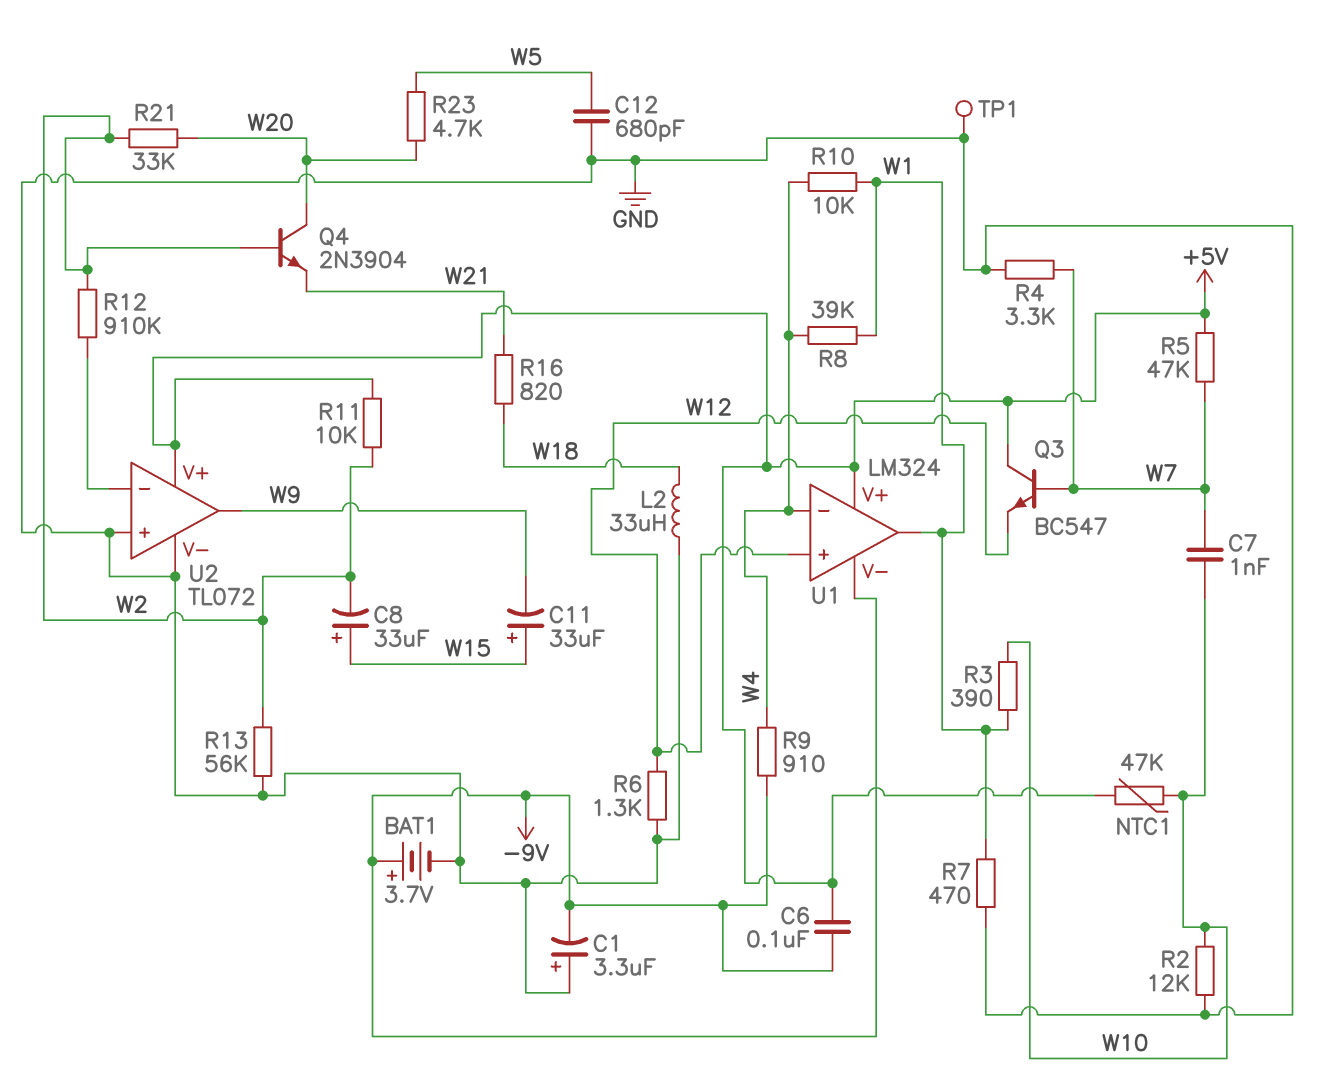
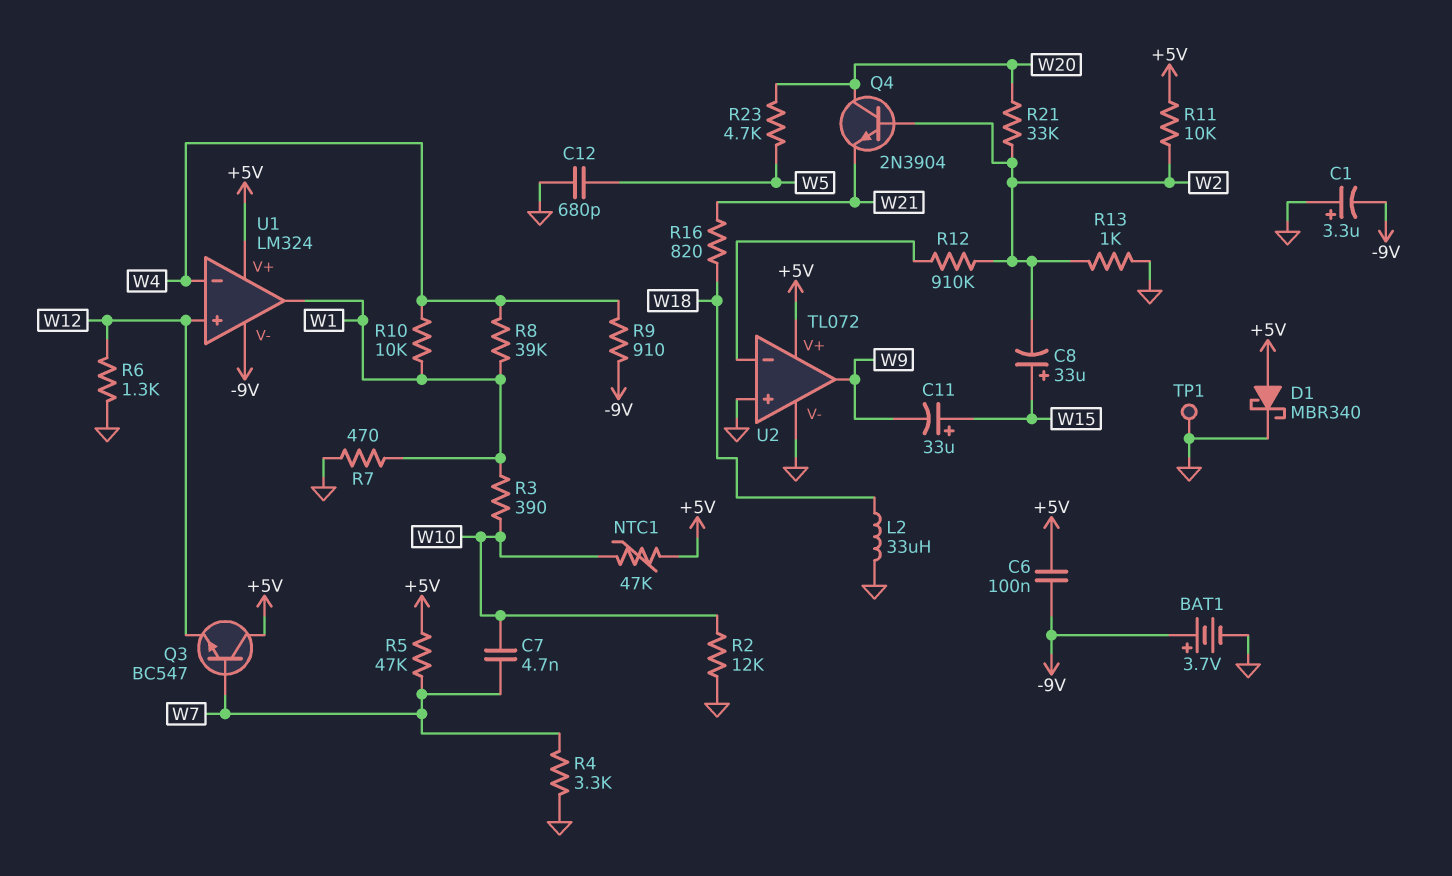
C7: 1nF (W7, W10) -> 4.7nF (W7, W10)
D1: none -> schottky MBR340 (A +5V, K GND)
R13: 56k (GND, W2) -> 1k (GND, W2)

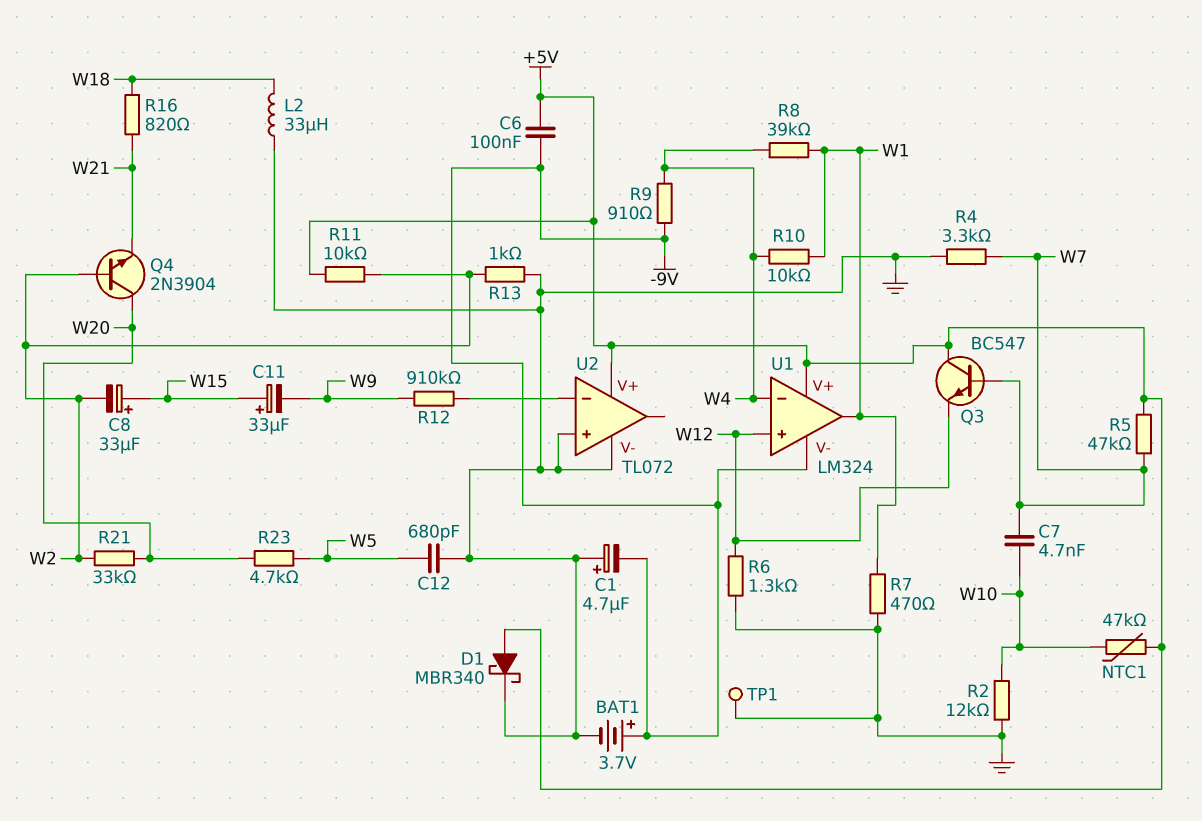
C1: 3.3uF (plus GND, minus -9V) -> 4.7uF (plus GND, minus -9V)
R3: 390 (W1, W10) -> none
R12: 910k (U2/in-, W2) -> 910k (U2/in-, W9)
U2 pin out: W9 -> none

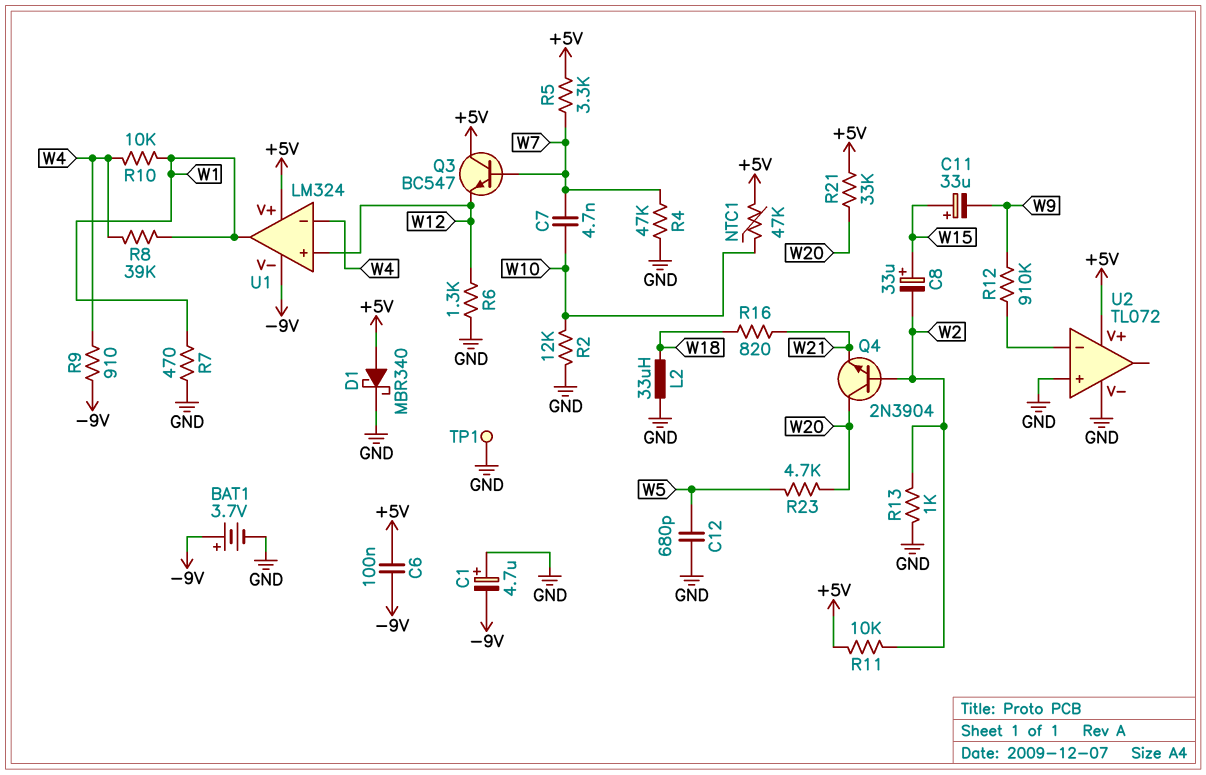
R4: 3.3k (GND, W7) -> 47k (GND, W7)
R5: 47k (+5V, W7) -> 3.3k (+5V, W7)
R21: 33k (W2, W20) -> 33k (+5V, W20)

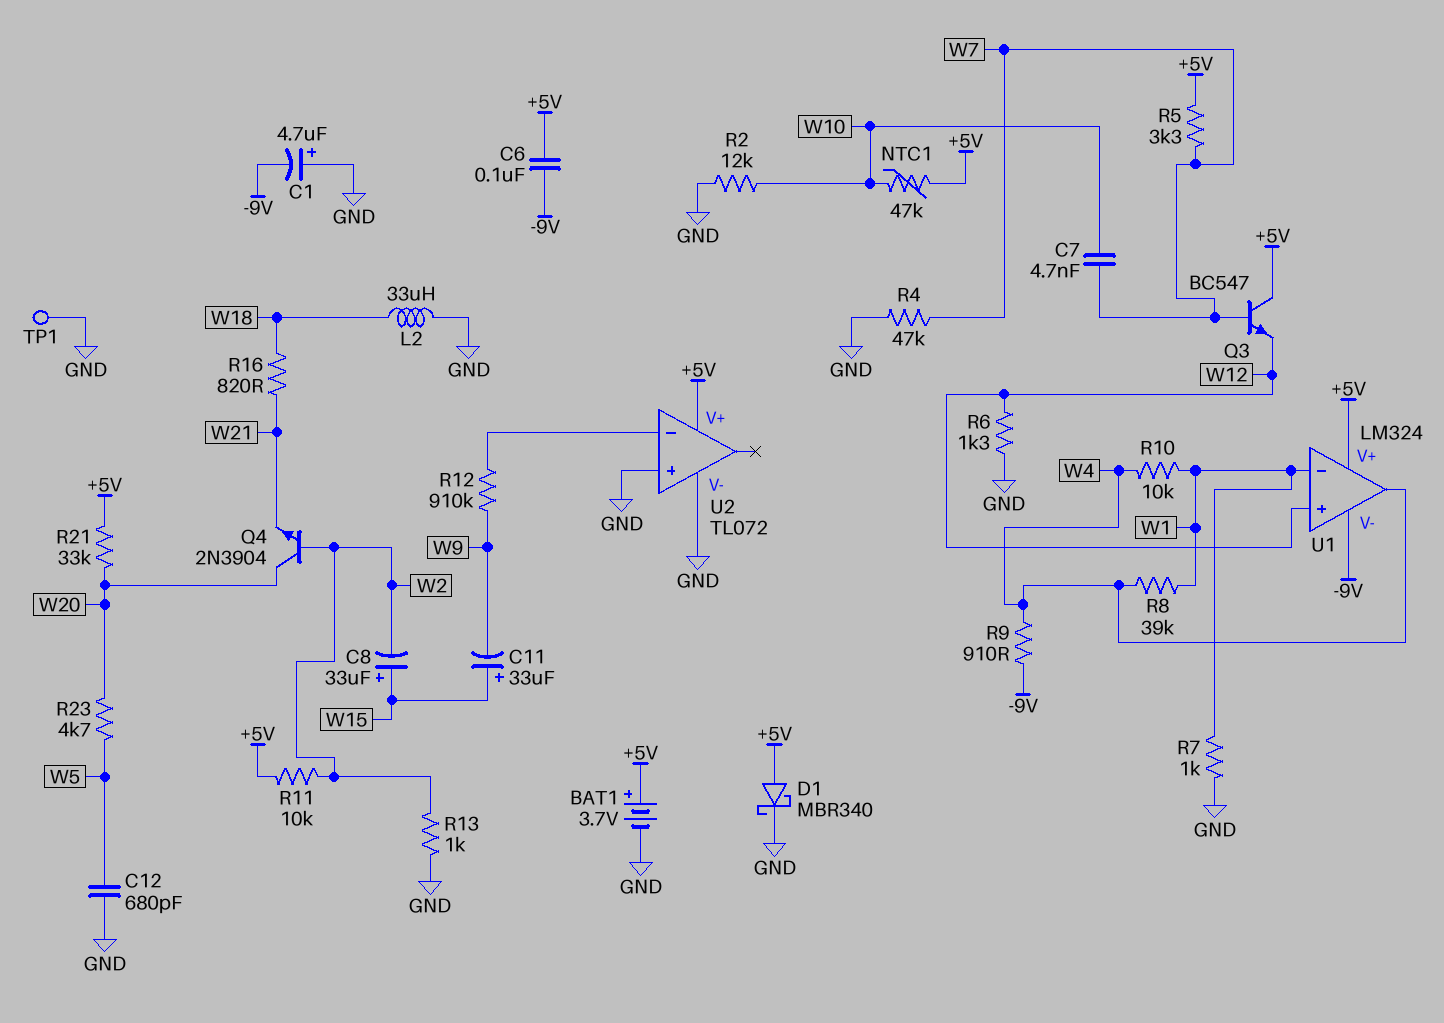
BAT1: 3.7V (plus -9V, minus GND) -> 3.7V (plus +5V, minus GND)
R7: 470 (GND, W1) -> 1k (GND, W1)
U1 pin in-: W4 -> W1
U1 pin out: W1 -> W4

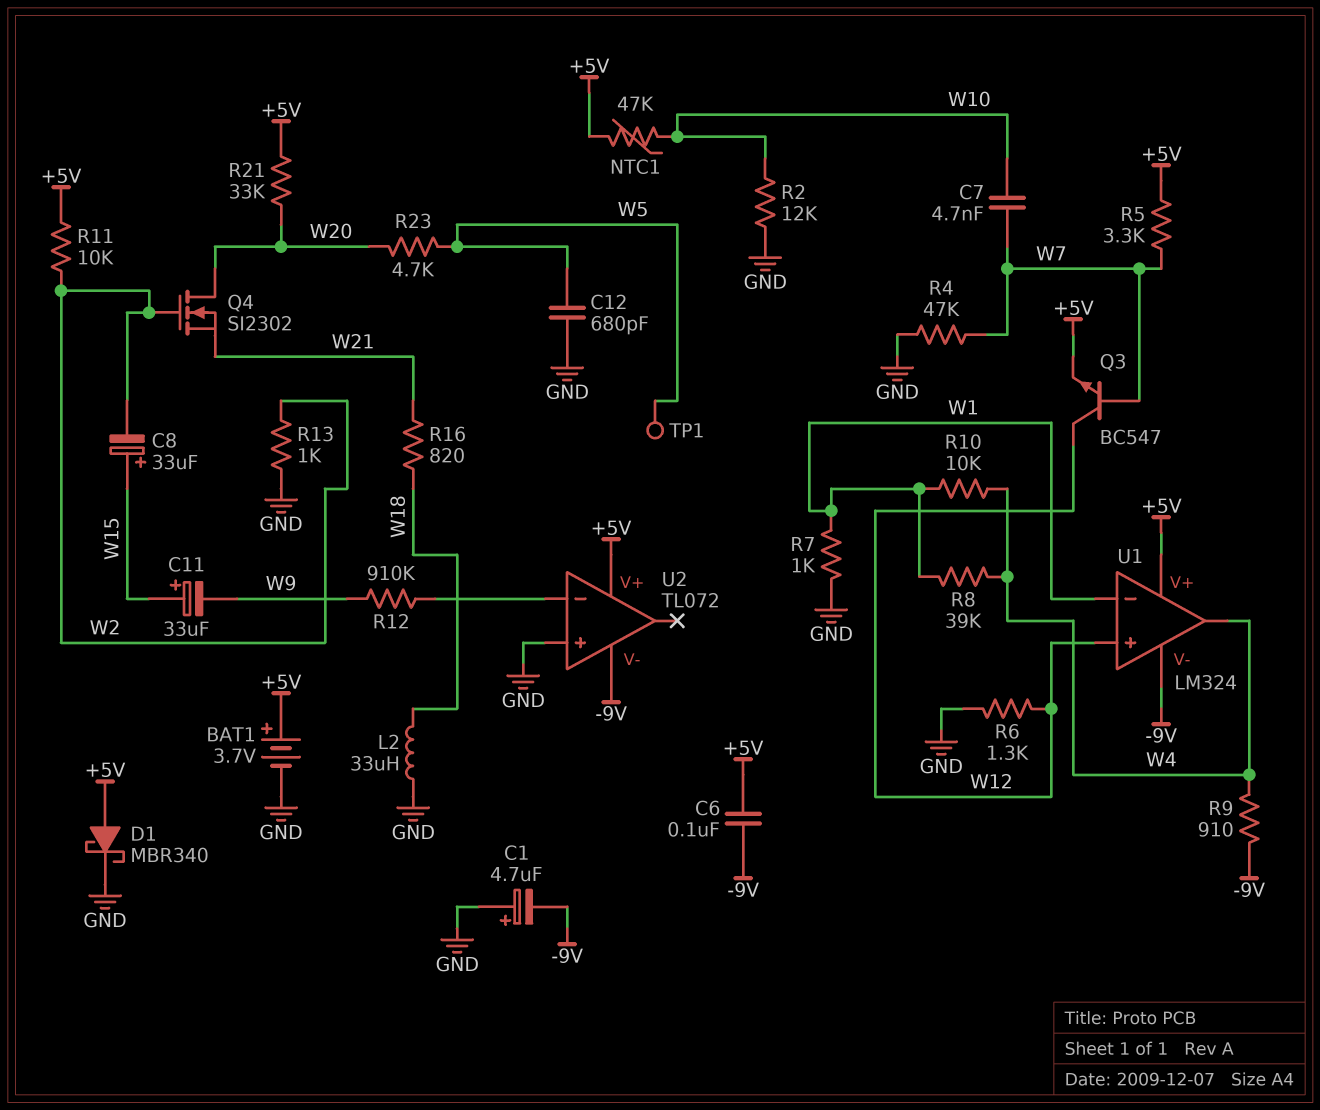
Q3: NPN BC547 (B W7, C +5V, E W12) -> NPN BC547 (B W7, C W12, E +5V)
Q4: NPN 2N3904 (B W2, C W20, E W21) -> NMOS SI2302 (G W2, D W20, S W21)
TP1: test point (GND) -> test point (W5)
U2 pin V-: GND -> -9V

